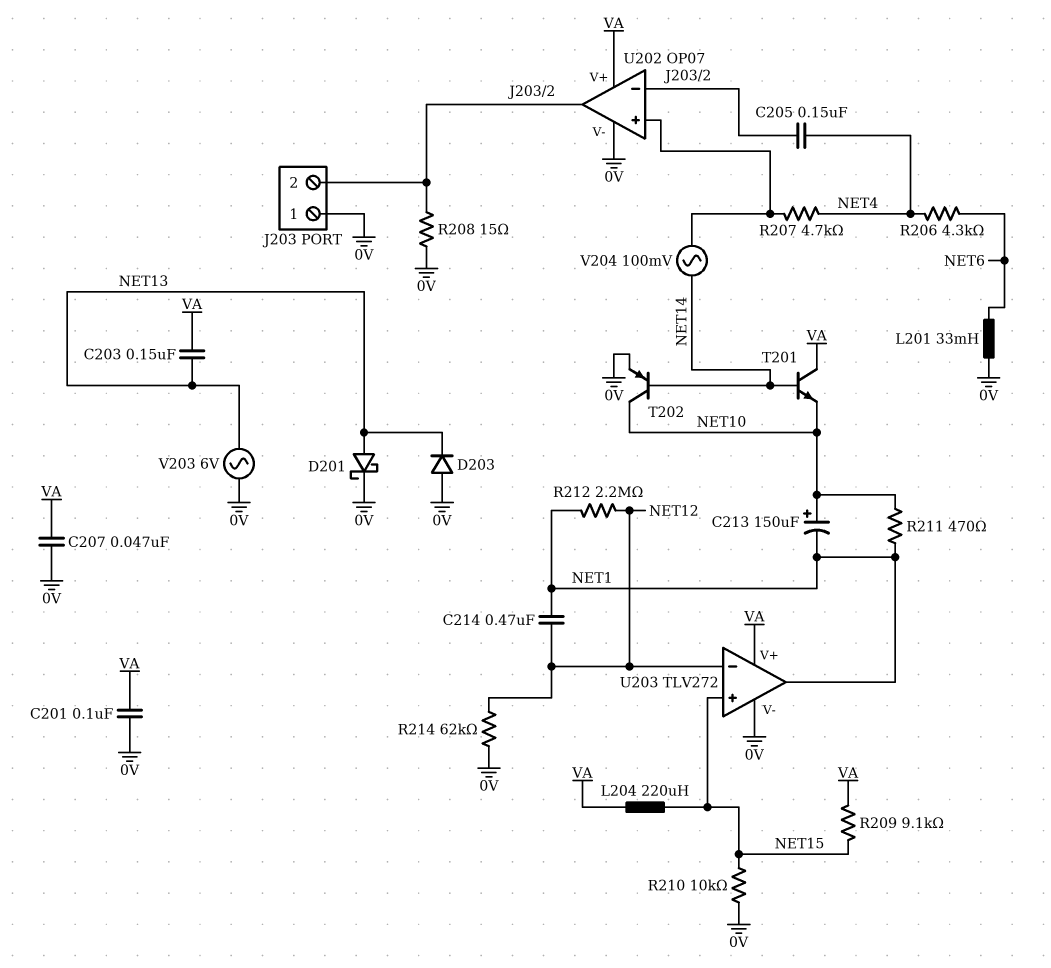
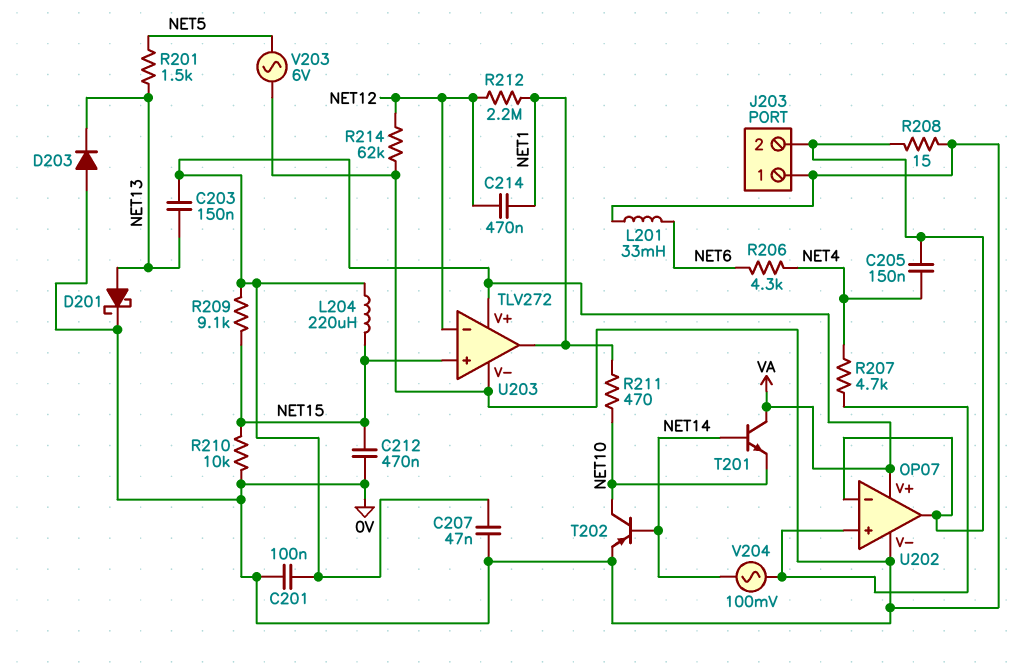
C212: none -> 470nF (0V, NET15)
C213: 150uF (plus NET10, minus NET1) -> none
R201: none -> 1.5k (NET5, NET13)
V203: AC 6V (0V, NET13) -> AC 6V (0V, NET5)

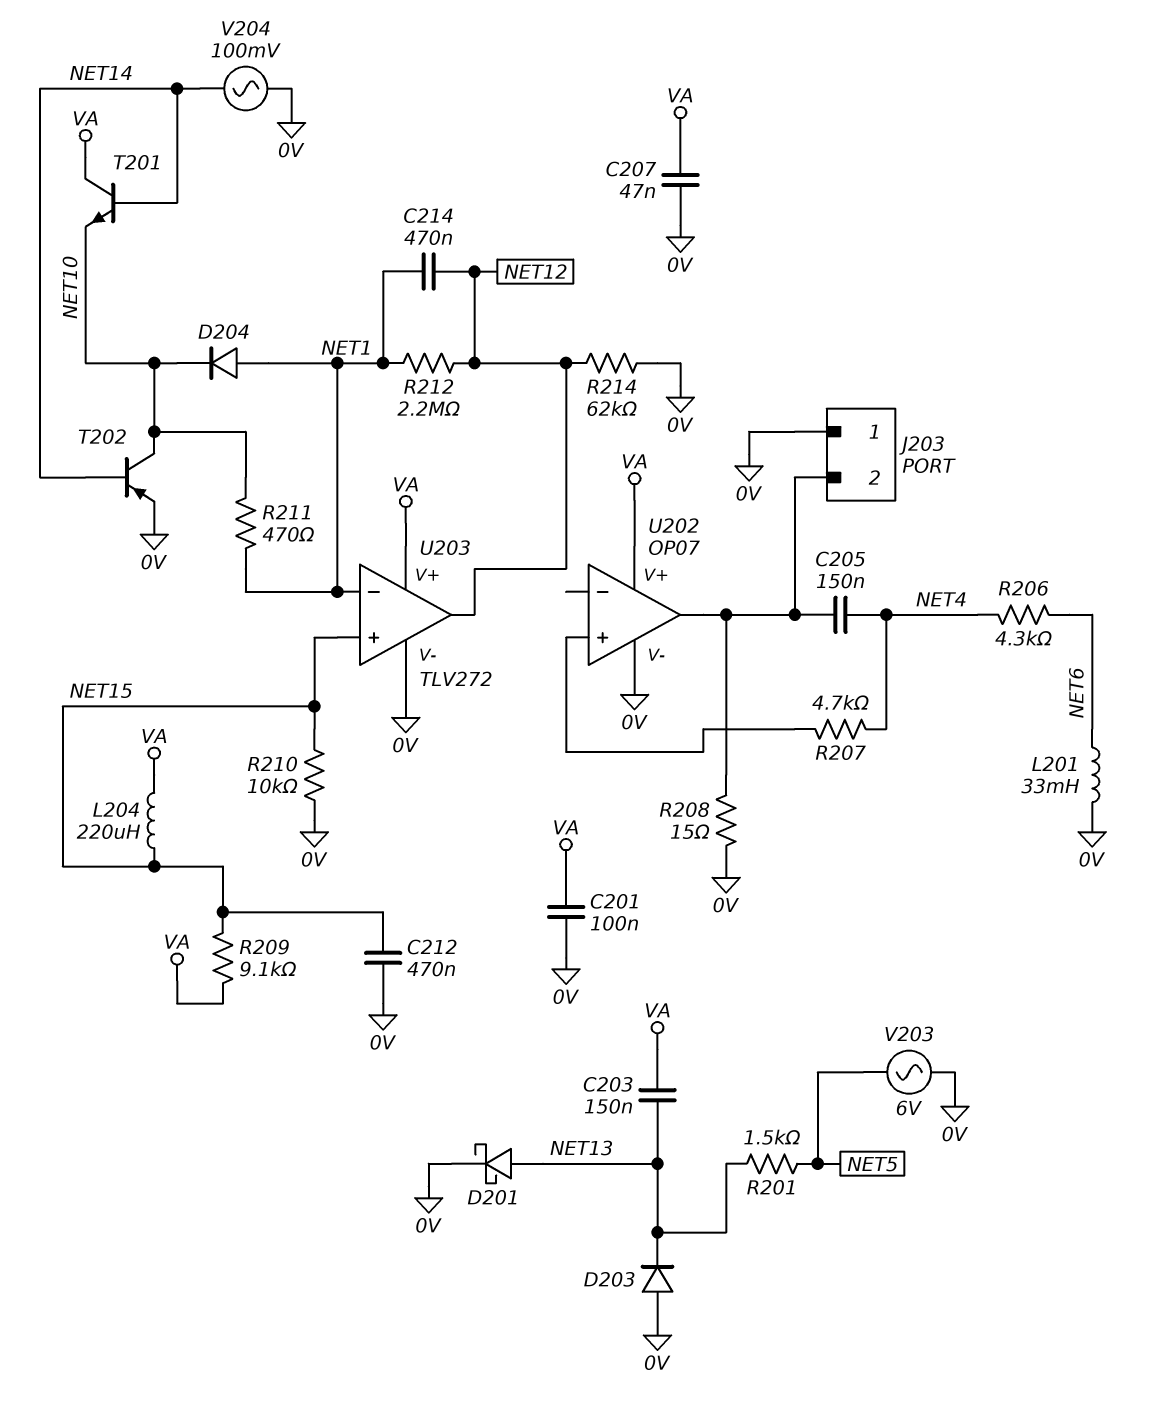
D204: none -> diode (A NET1, K NET10)
U202 pin in-: J203/2 -> none
U203 pin in-: NET12 -> NET1
U203 pin out: NET1 -> NET12
V204: AC 100mV (NET14, U202/in+) -> AC 100mV (0V, NET14)

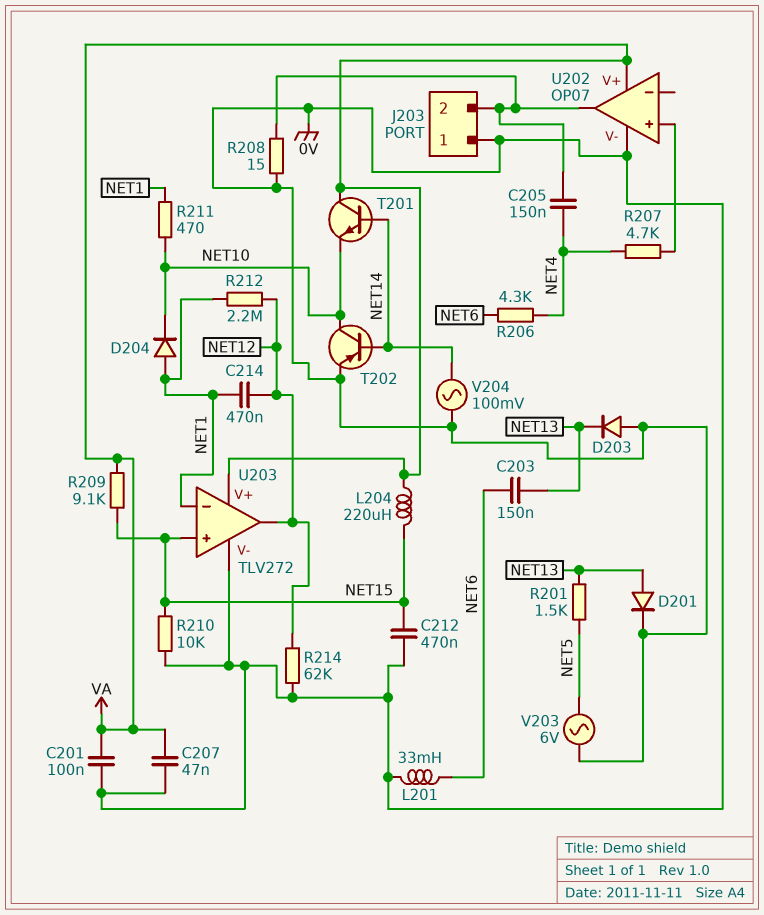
C203: 150nF (NET13, VA) -> 150nF (NET6, NET13)
D201: schottky (A NET13, K 0V) -> diode (A NET13, K 0V)

